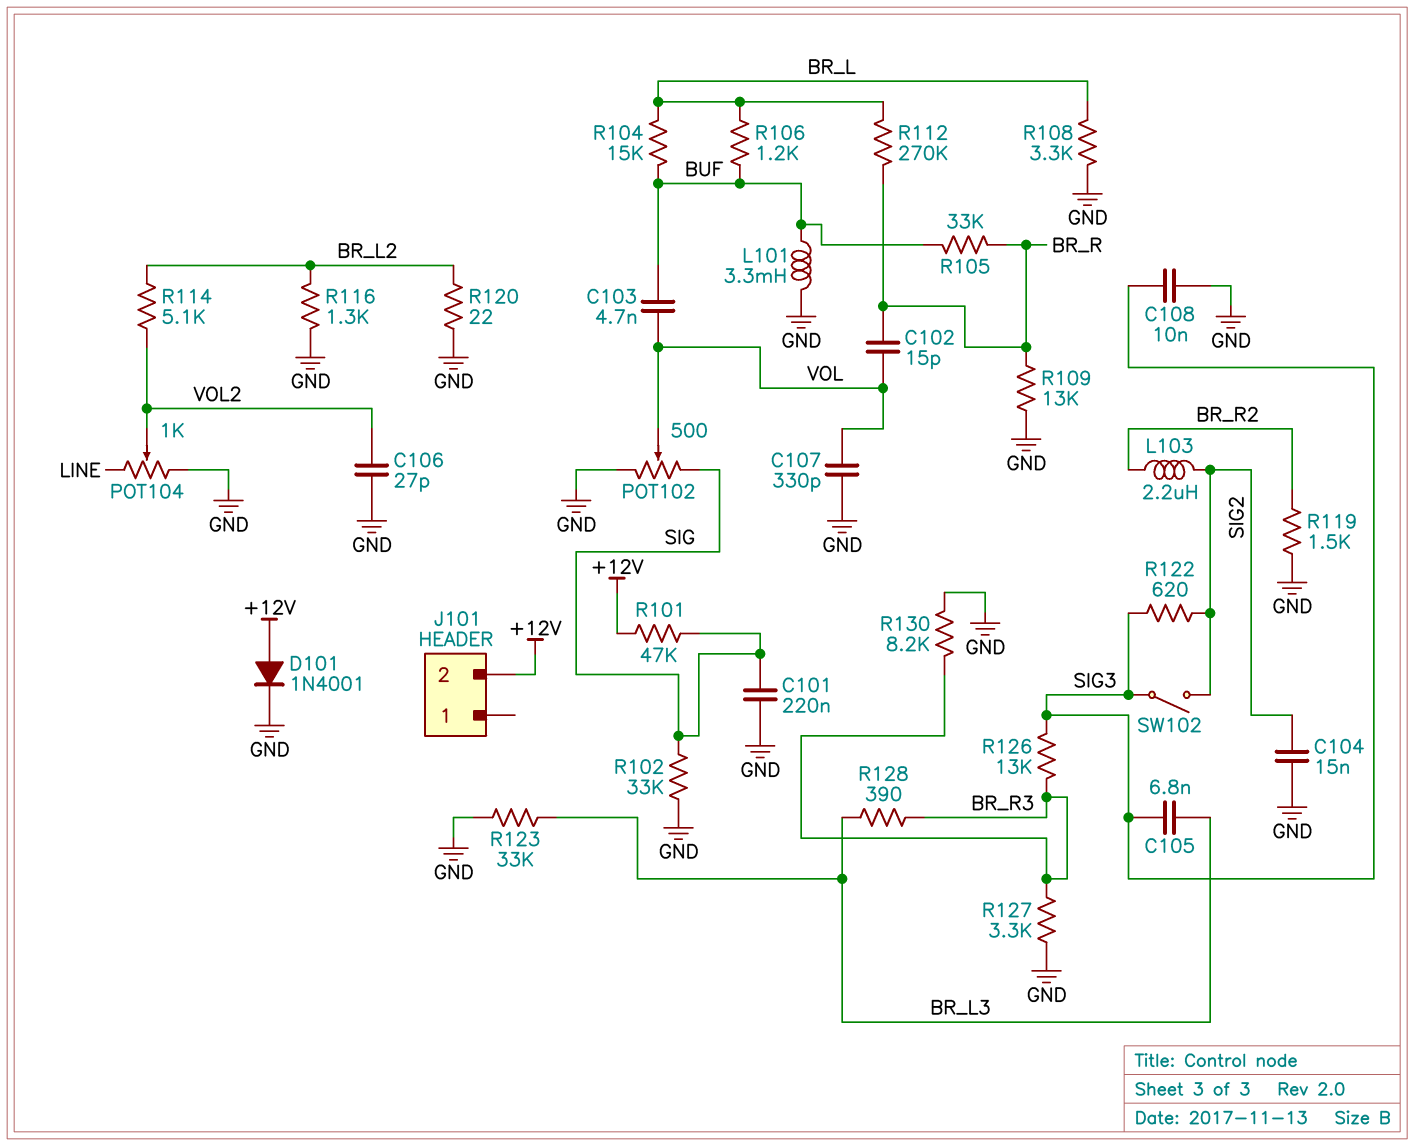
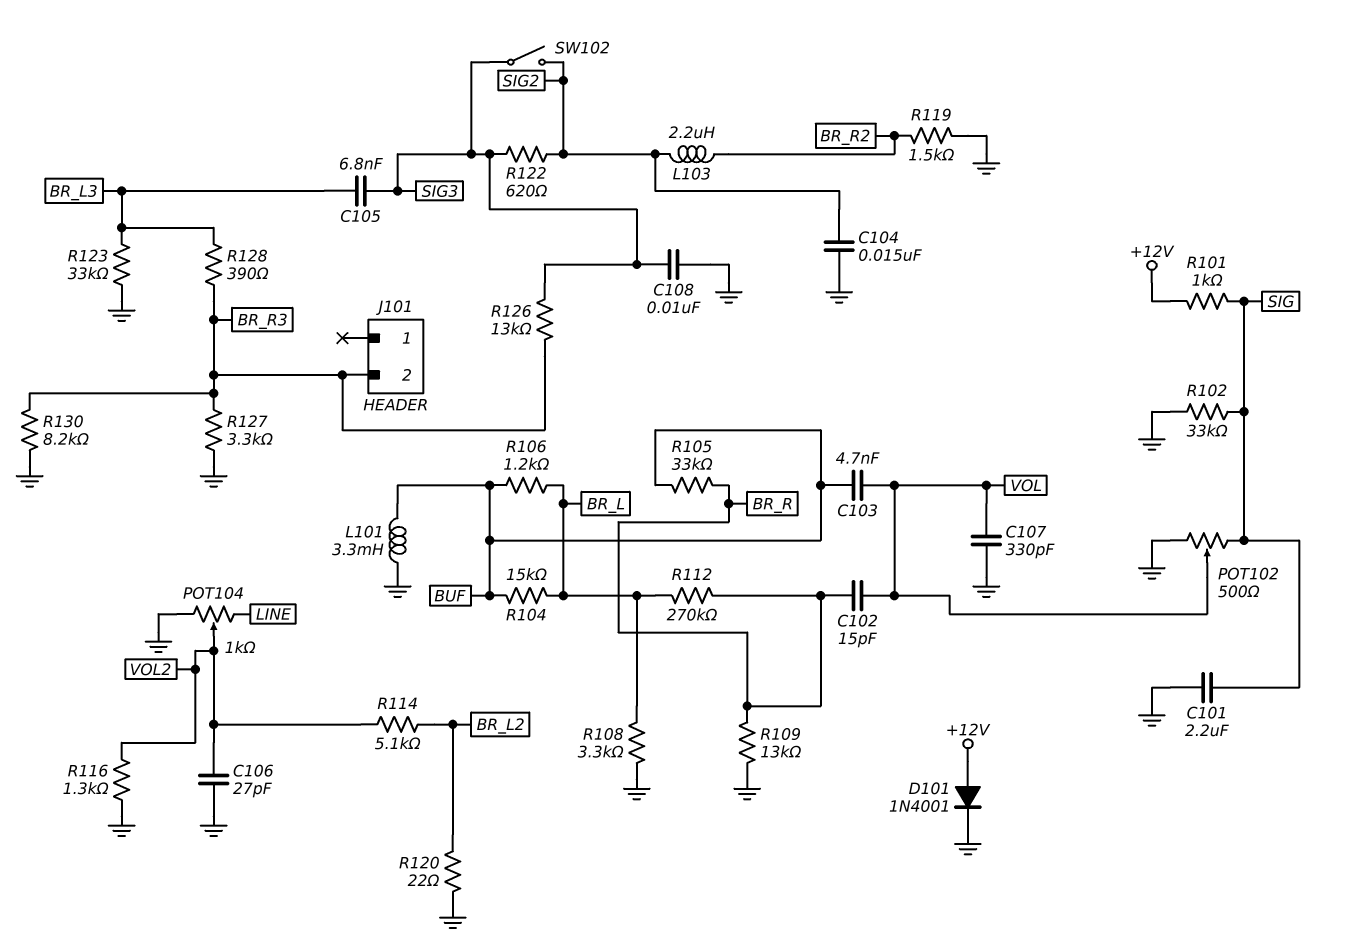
C101: 220nF (GND, SIG) -> 2.2uF (GND, SIG)
J101 pin 2: +12V -> BR_R3
R101: 47k (+12V, SIG) -> 1k (+12V, SIG)
R116: 1.3k (BR_L2, GND) -> 1.3k (GND, VOL2)

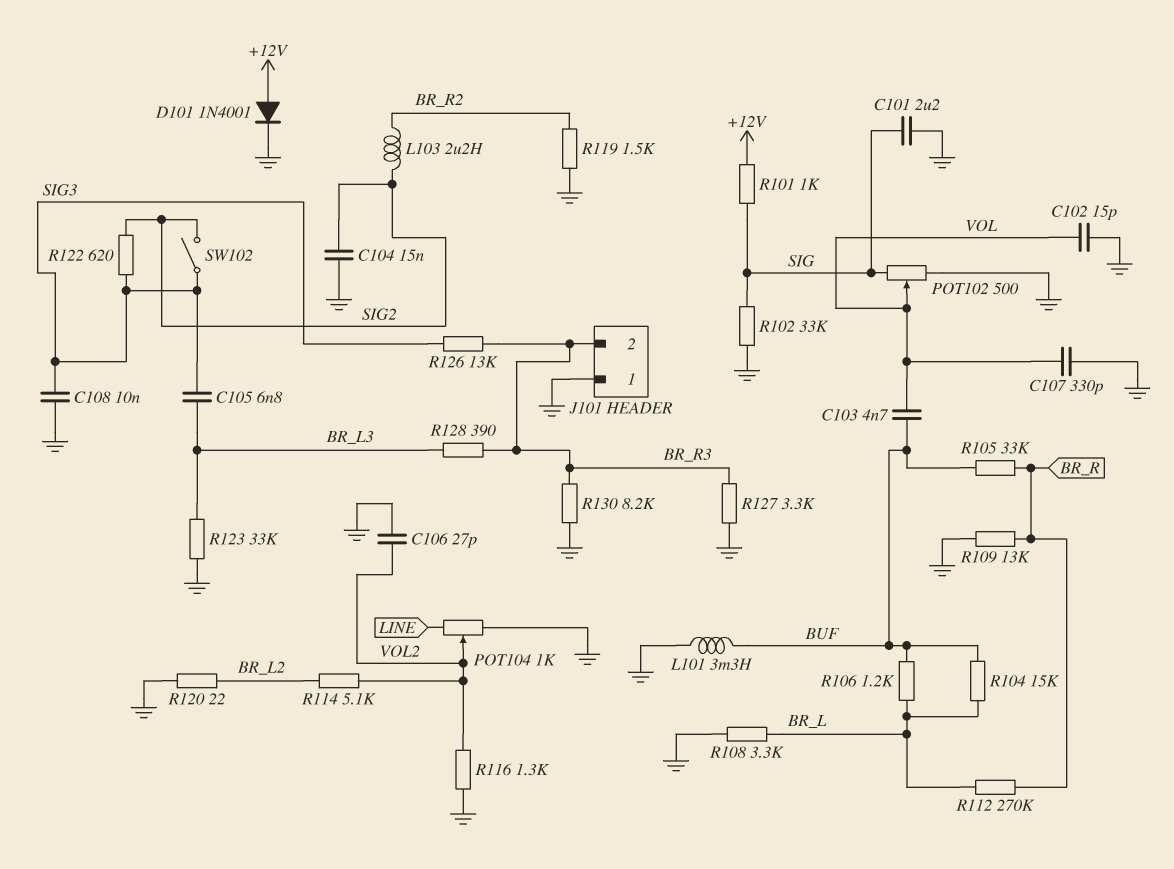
C102: 15pF (BR_R, VOL) -> 15pF (GND, VOL)
J101 pin 1: none -> GND

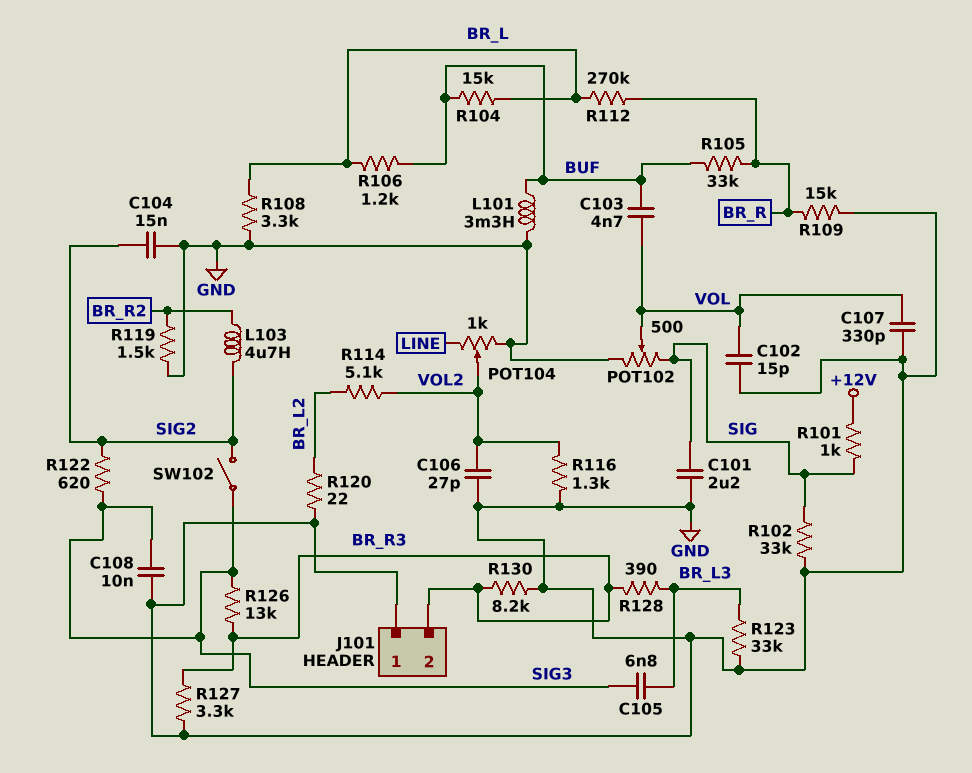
D101: diode 1N4001 (A +12V, K GND) -> none
L103: 2.2uH (BR_R2, SIG2) -> 4.7uH (BR_R2, SIG2)
R109: 13k (BR_R, GND) -> 15k (BR_R, GND)

